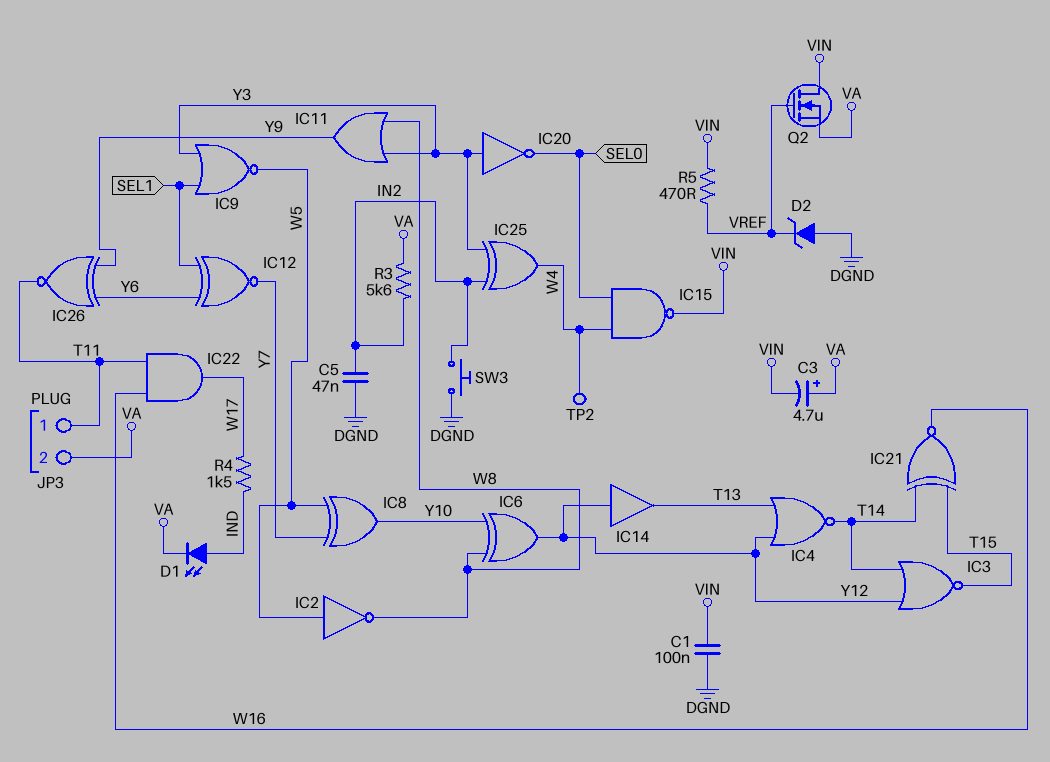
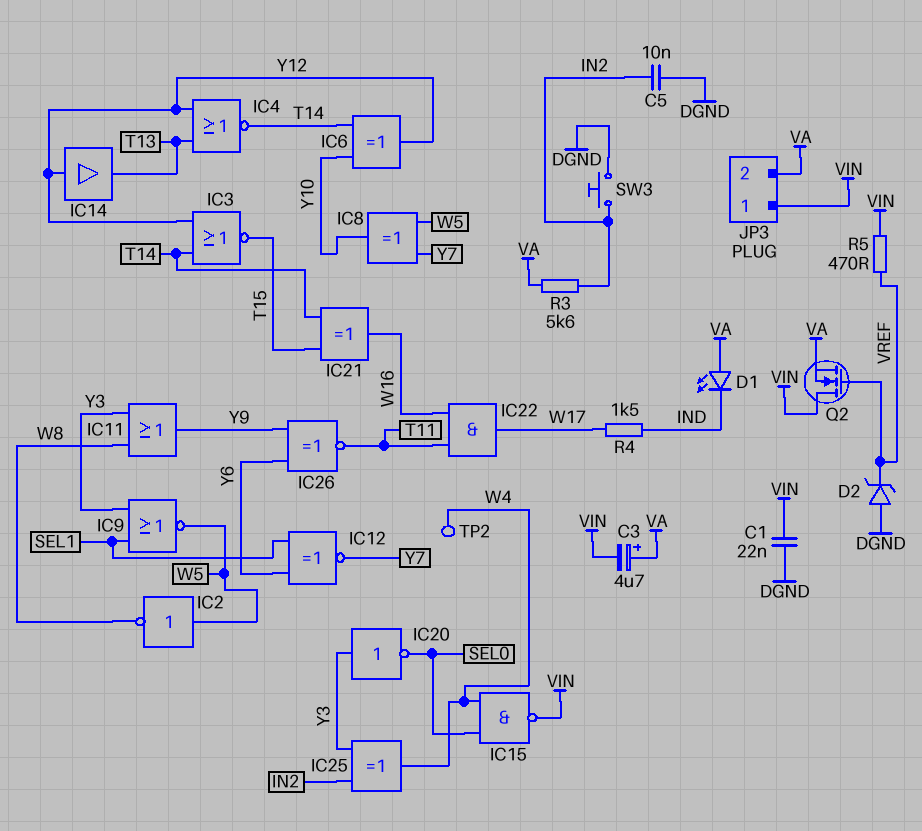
C1: 100nF (DGND, VIN) -> 22nF (DGND, VIN)
C5: 47nF (DGND, IN2) -> 10nF (DGND, IN2)
D1: LED (A IND, K VA) -> LED (A VA, K IND)
IC6: XOR (in W8, in Y10, out Y12) -> XOR (in T14, in Y10, out Y12)
IC21: XNOR (in T14, in T15, out W16) -> XOR (in T14, in T15, out W16)
JP3 pin 1: T11 -> VIN

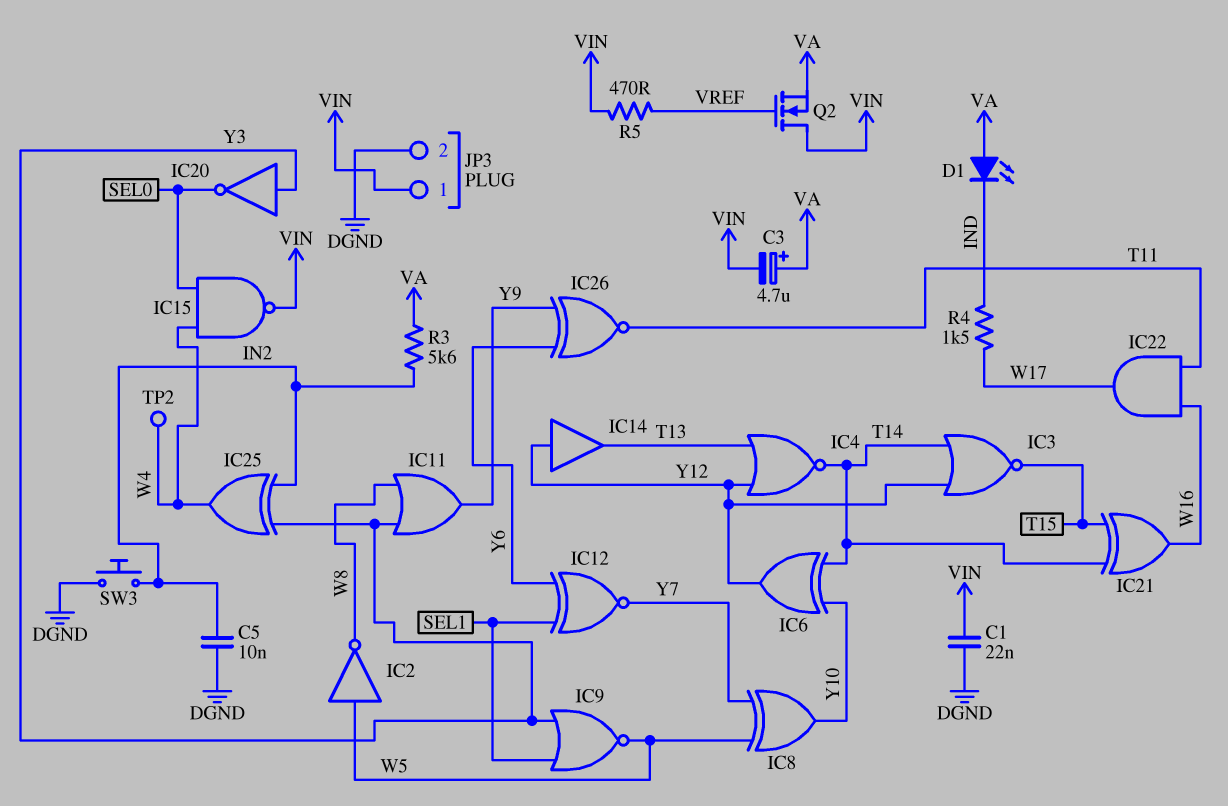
D2: zener (A DGND, K VREF) -> none
JP3 pin 2: VA -> DGND

